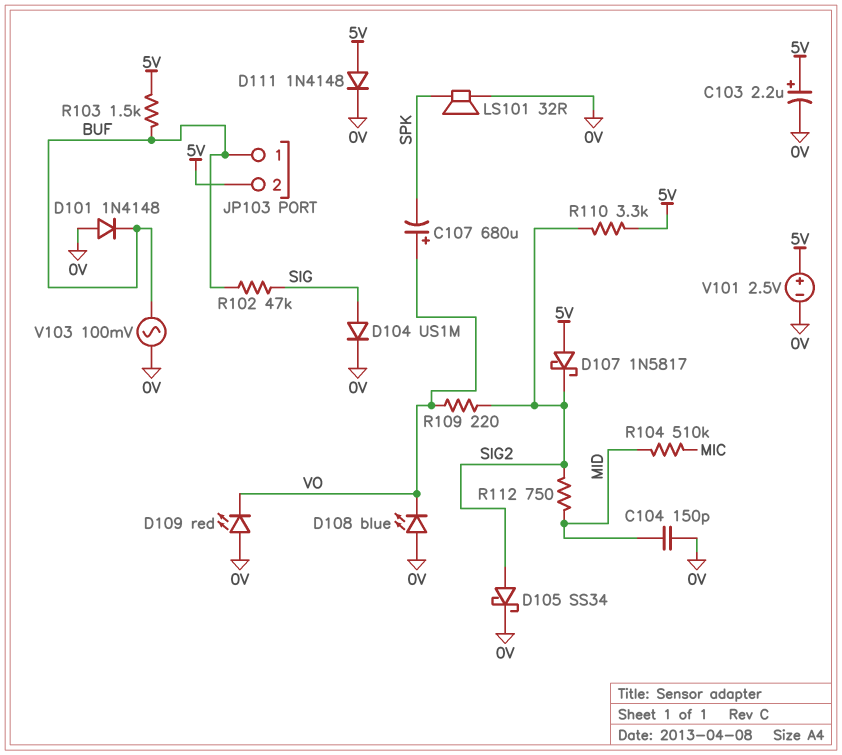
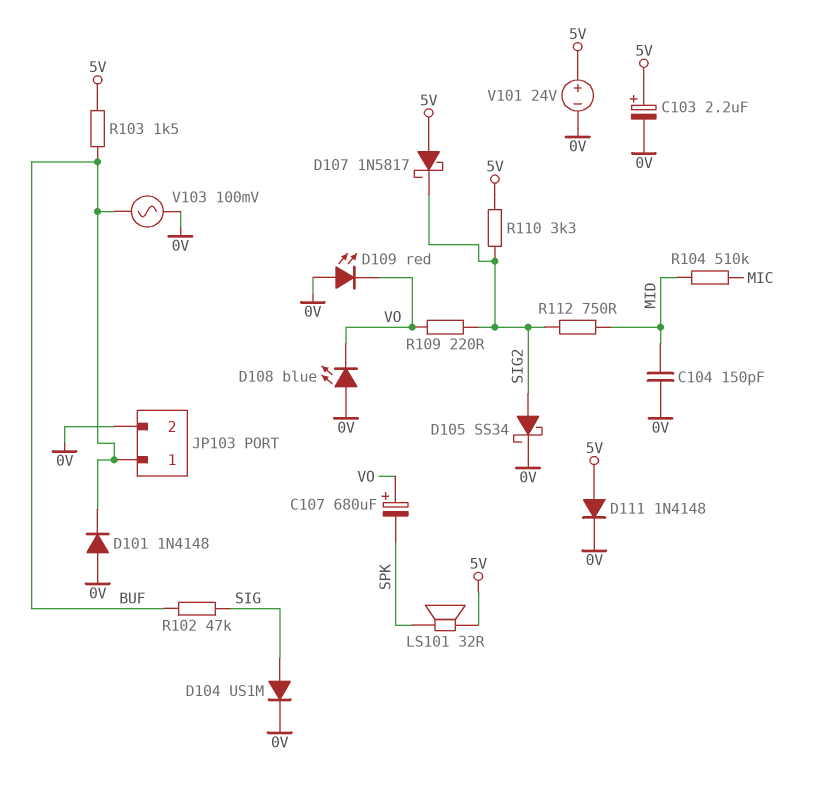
JP103 pin 2: 5V -> 0V
LS101: speaker 32R (0V, SPK) -> speaker 32R (5V, SPK)
V101: 2.5V (plus 5V, minus 0V) -> 24V (plus 5V, minus 0V)

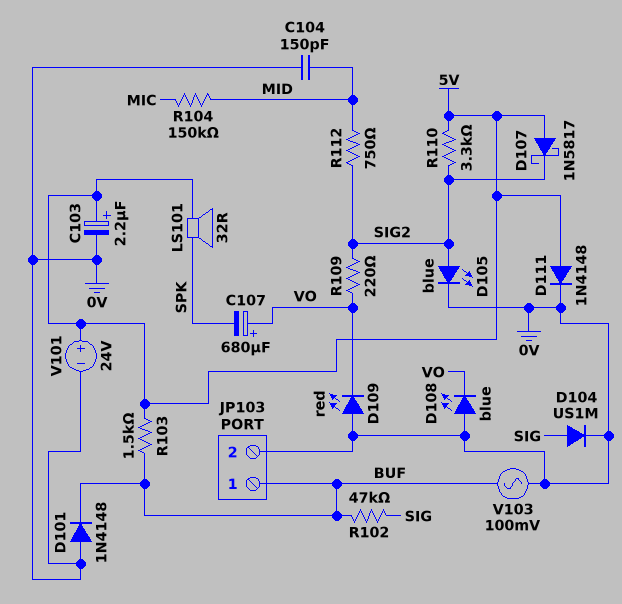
D105: schottky SS34 (A SIG2, K 0V) -> LED blue (A SIG2, K 0V)
R104: 510k (MIC, MID) -> 150k (MIC, MID)

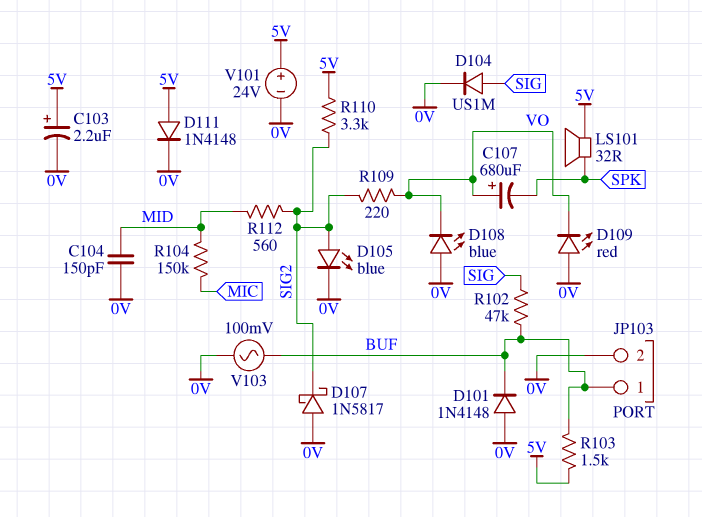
D107: schottky 1N5817 (A 5V, K SIG2) -> schottky 1N5817 (A 0V, K SIG2)
R112: 750 (MID, SIG2) -> 560 (MID, SIG2)

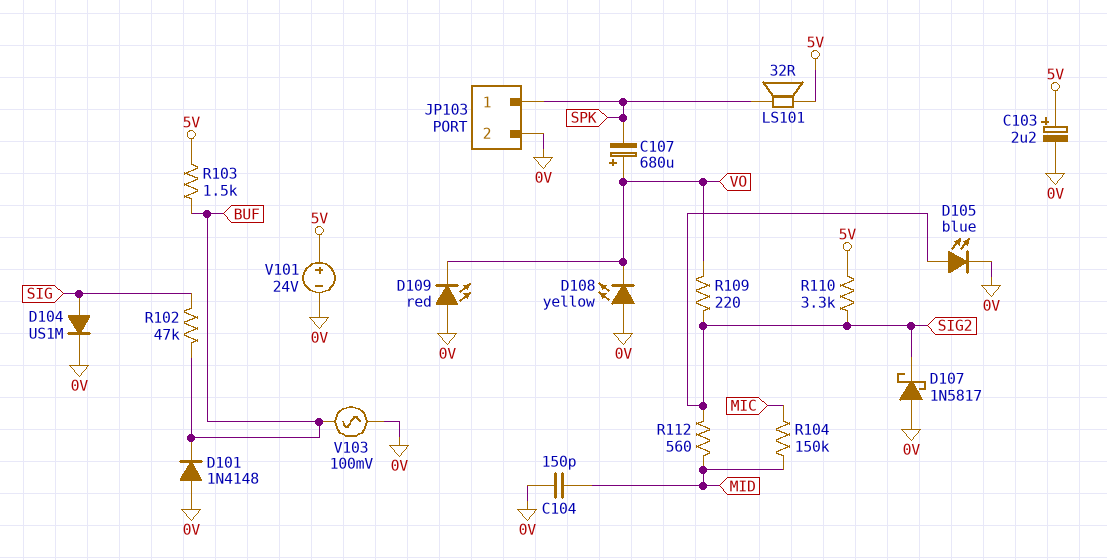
D108: LED blue (A 0V, K VO) -> LED yellow (A 0V, K VO)
D111: diode 1N4148 (A 5V, K 0V) -> none
JP103 pin 1: BUF -> SPK

